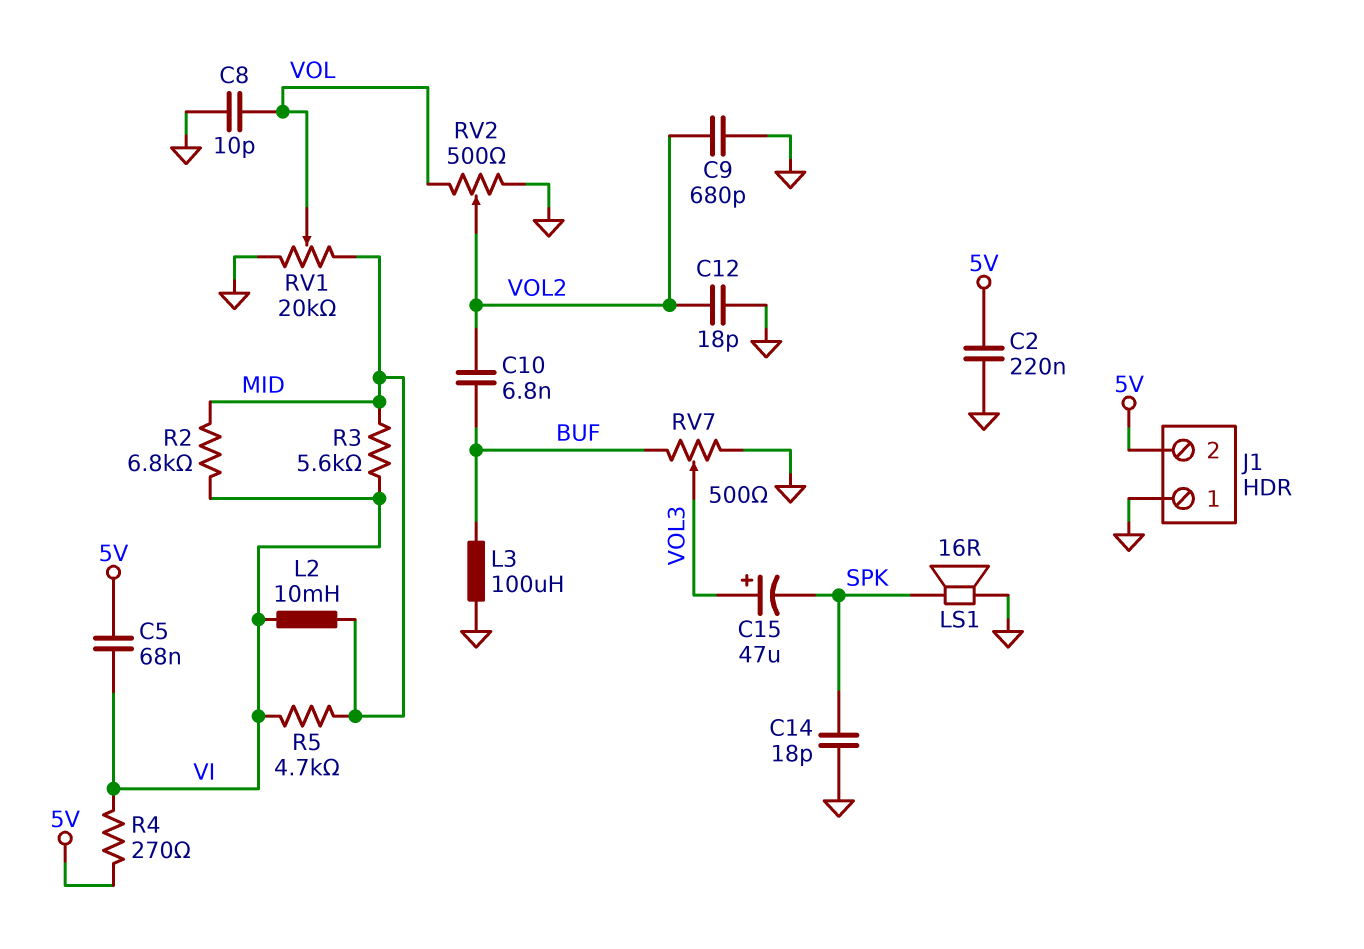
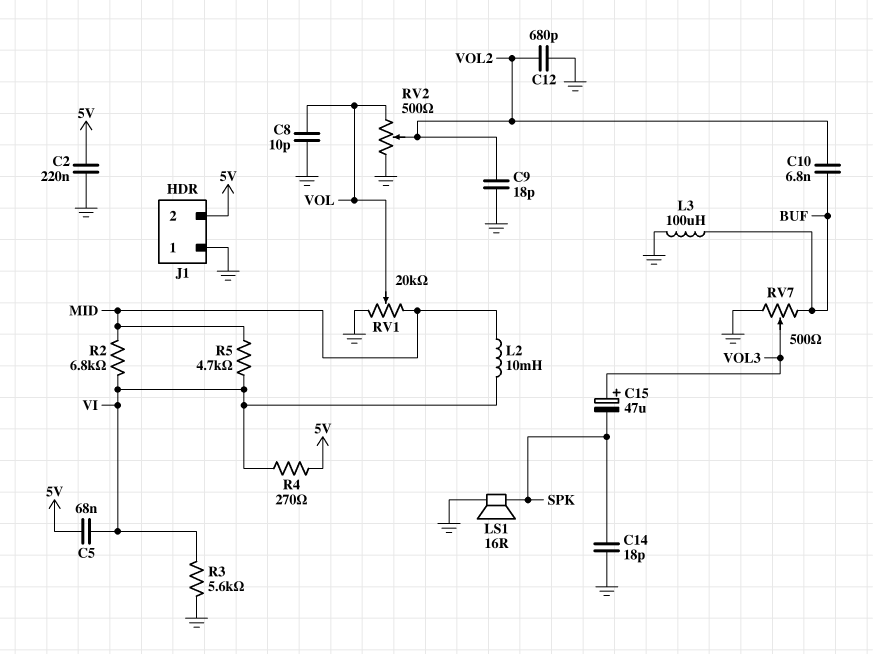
C9: 680pF (GND, VOL2) -> 18pF (GND, VOL2)
C12: 18pF (GND, VOL2) -> 680pF (GND, VOL2)
R3: 5.6k (MID, VI) -> 5.6k (GND, VI)

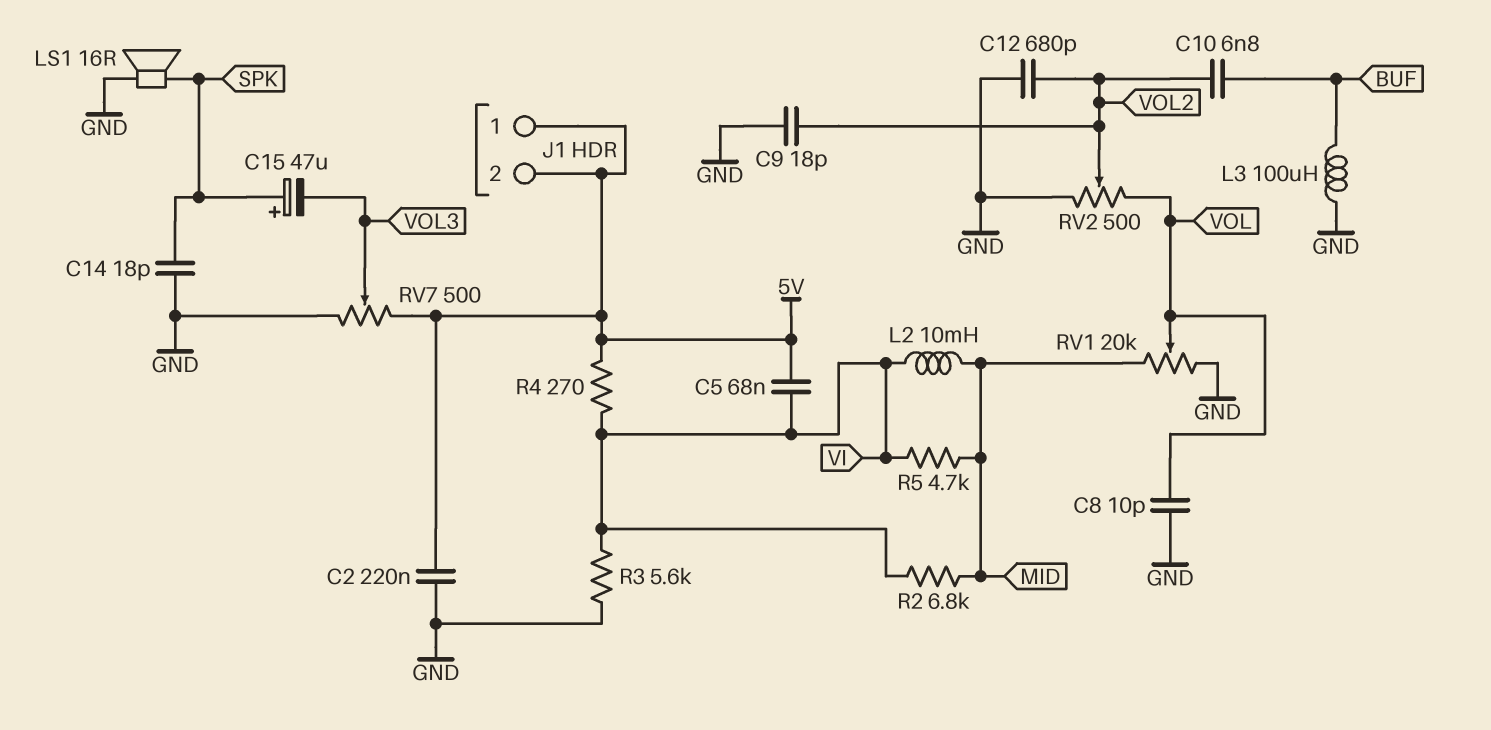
C15: 47uF (plus VOL3, minus SPK) -> 47uF (plus SPK, minus VOL3)
J1 pin 1: GND -> 5V
RV7: 500 (BUF, GND, wiper VOL3) -> 500 (5V, GND, wiper VOL3)

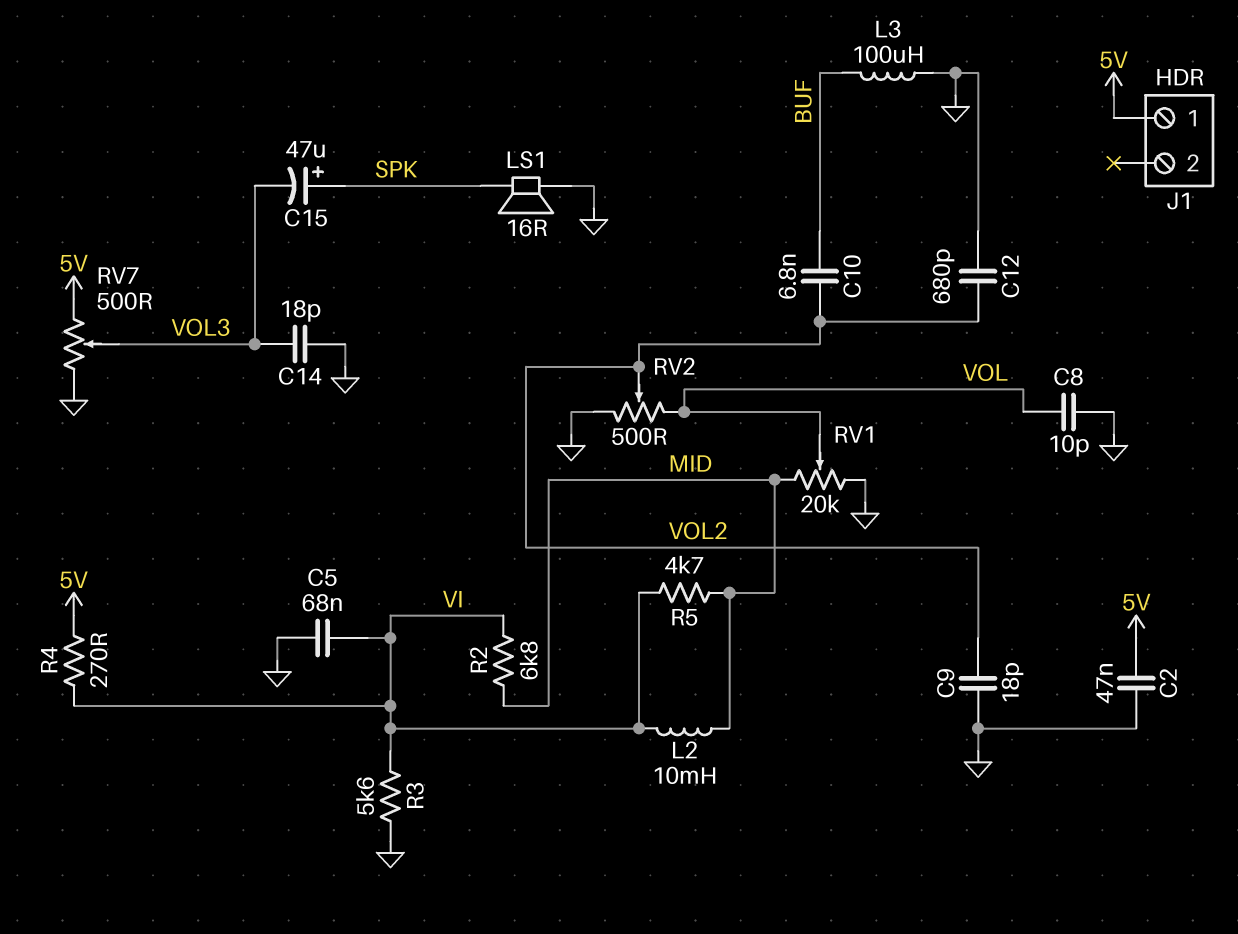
C2: 220nF (5V, GND) -> 47nF (5V, GND)
C5: 68nF (5V, VI) -> 68nF (GND, VI)
C14: 18pF (GND, SPK) -> 18pF (GND, VOL3)
J1 pin 2: 5V -> none

